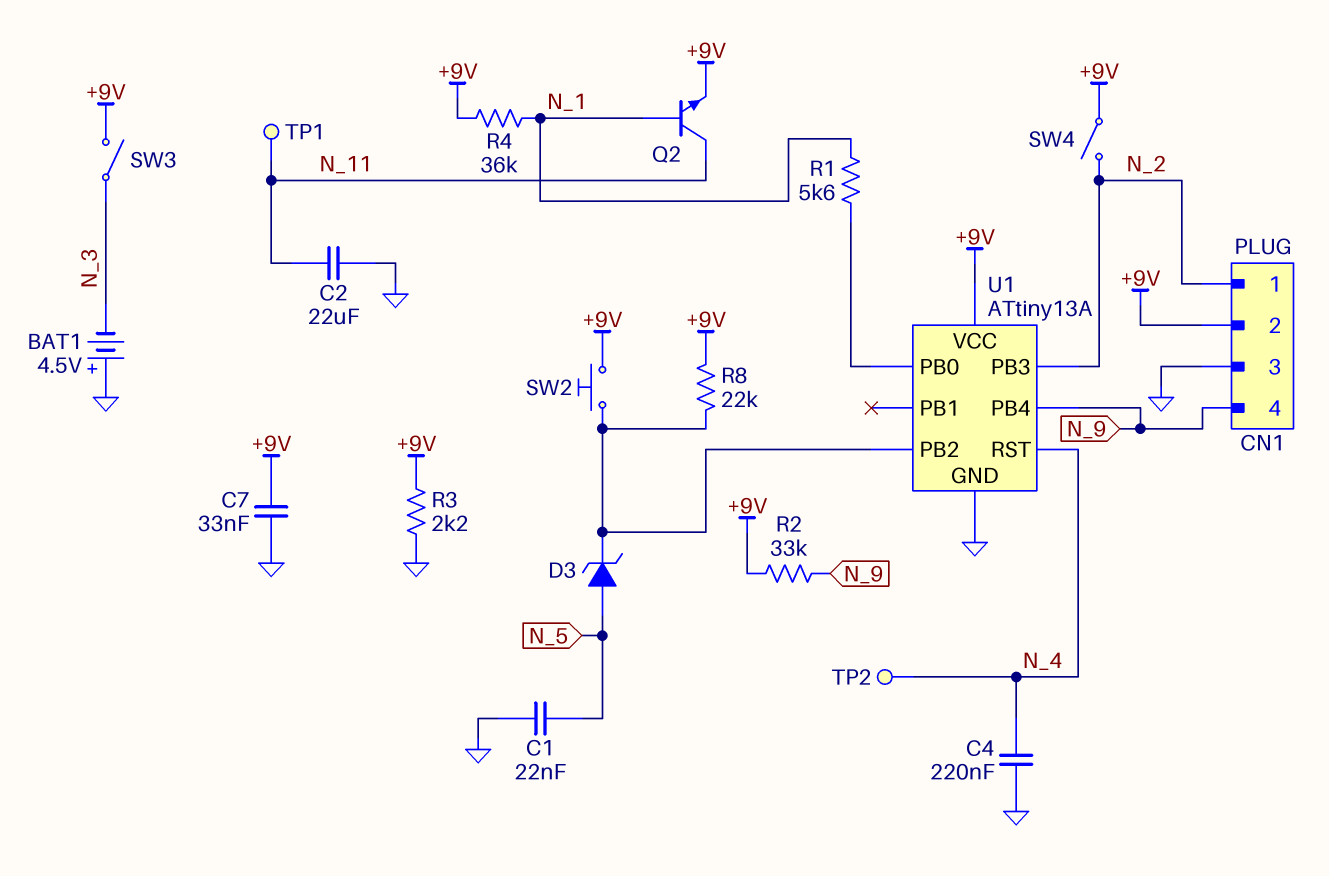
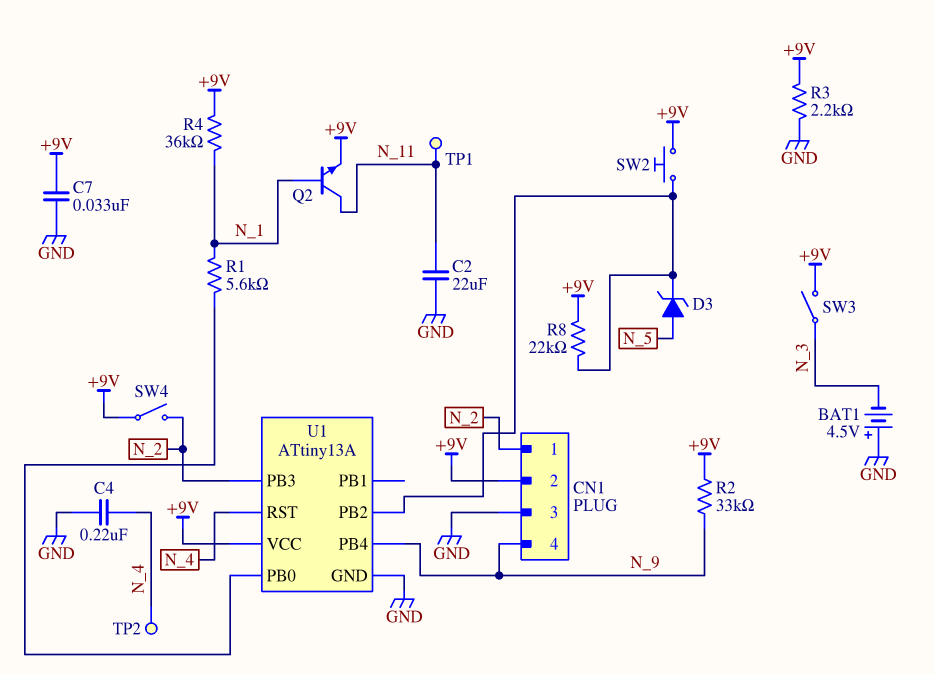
C1: 22nF (GND, N_5) -> none

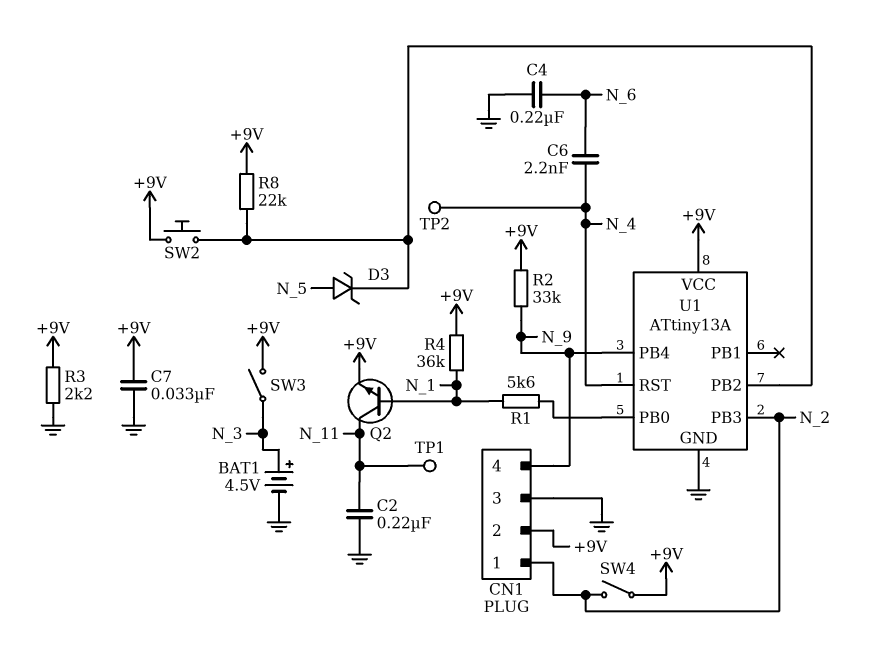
BAT1: 4.5V (plus GND, minus N_3) -> 4.5V (plus N_3, minus GND)
C2: 22uF (GND, N_11) -> 220nF (GND, N_11)
C4: 220nF (GND, N_4) -> 220nF (GND, N_6)
C6: none -> 2.2nF (N_4, N_6)

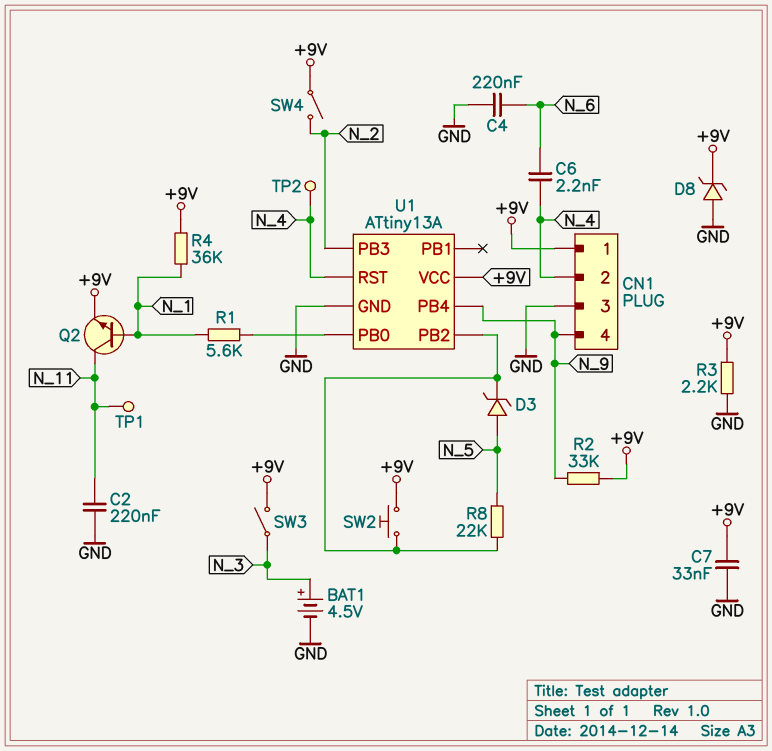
CN1 pin 1: N_2 -> +9V
CN1 pin 2: +9V -> N_4
D8: none -> zener (A GND, K +9V)
R8: 22k (+9V, U1/PB2) -> 22k (N_5, U1/PB2)

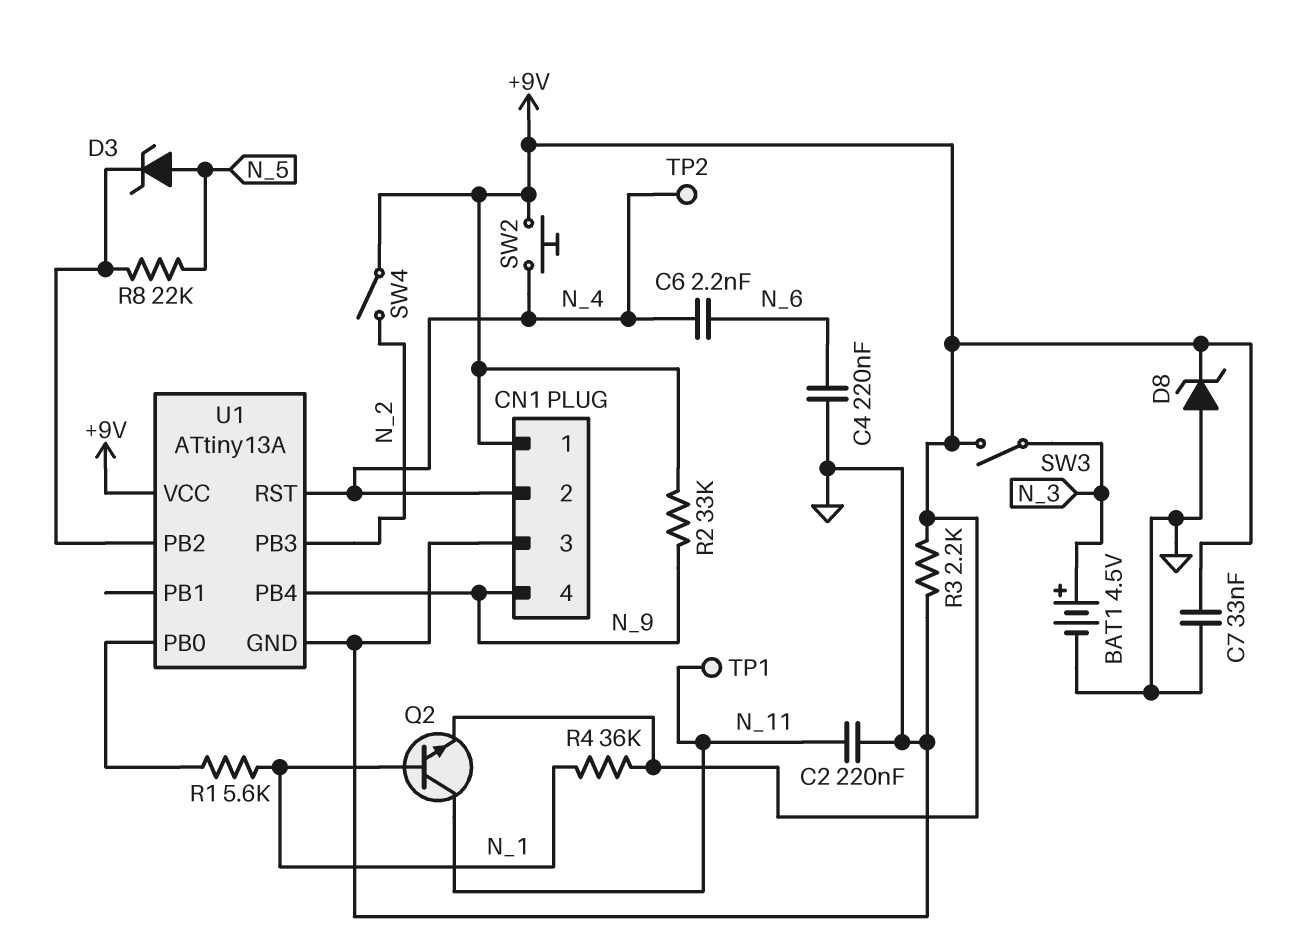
SW2: button (+9V, U1/PB2) -> button (+9V, N_4)

